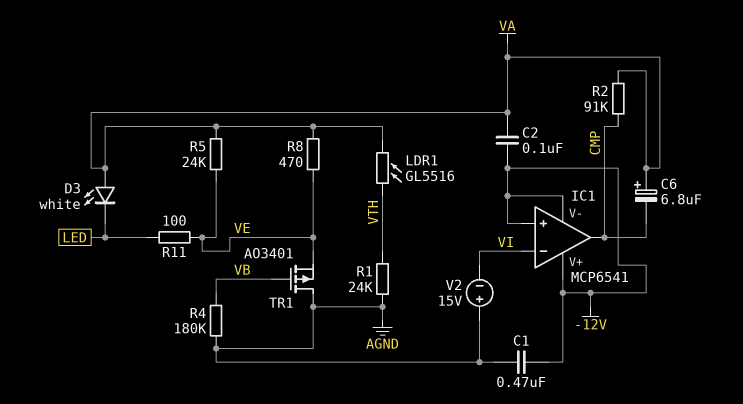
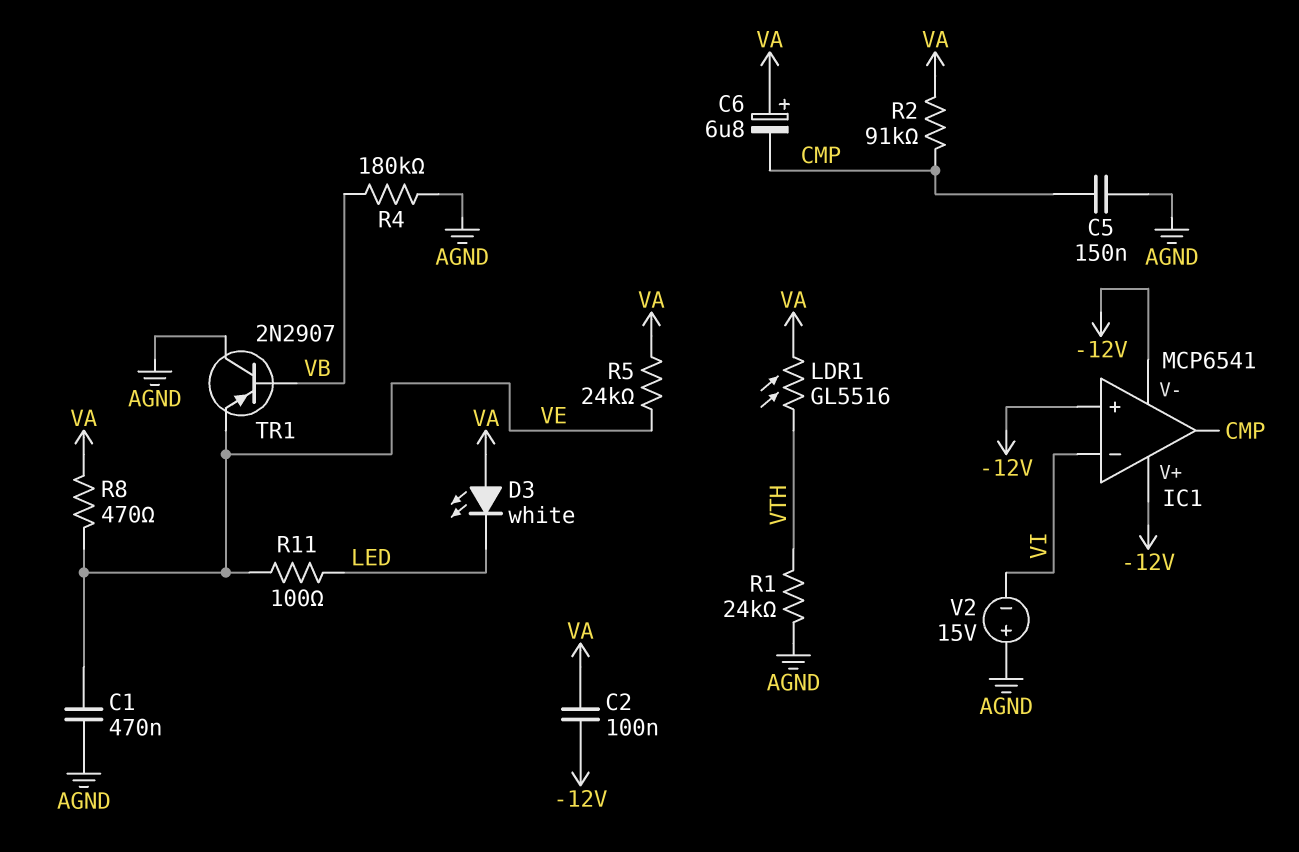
C1: 470nF (-12V, AGND) -> 470nF (AGND, VE)
C5: none -> 150nF (AGND, CMP)
TR1: PMOS AO3401 (G VB, D AGND, S VE) -> PNP 2N2907 (B VB, C AGND, E VE)

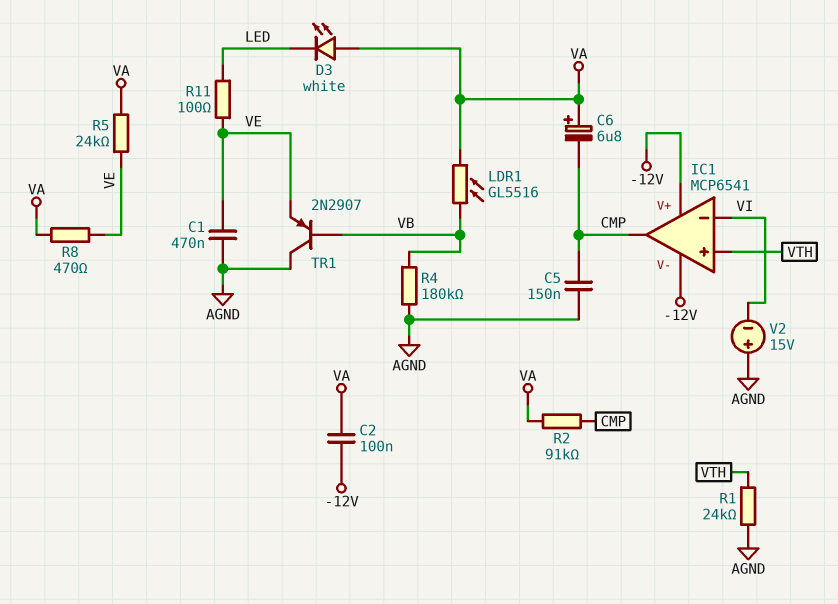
IC1 pin in+: -12V -> VTH
LDR1: GL5516 (VA, VTH) -> GL5516 (VA, VB)

